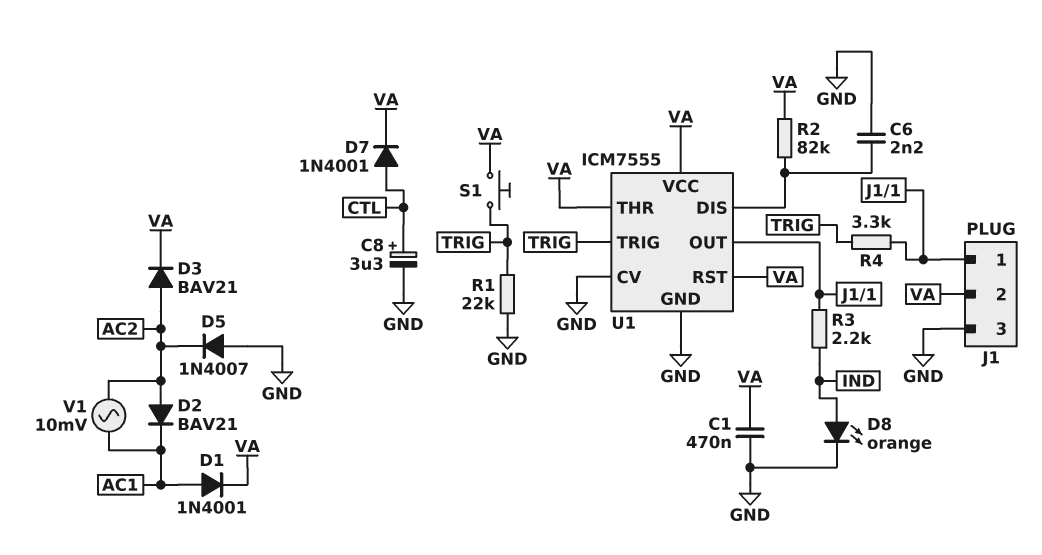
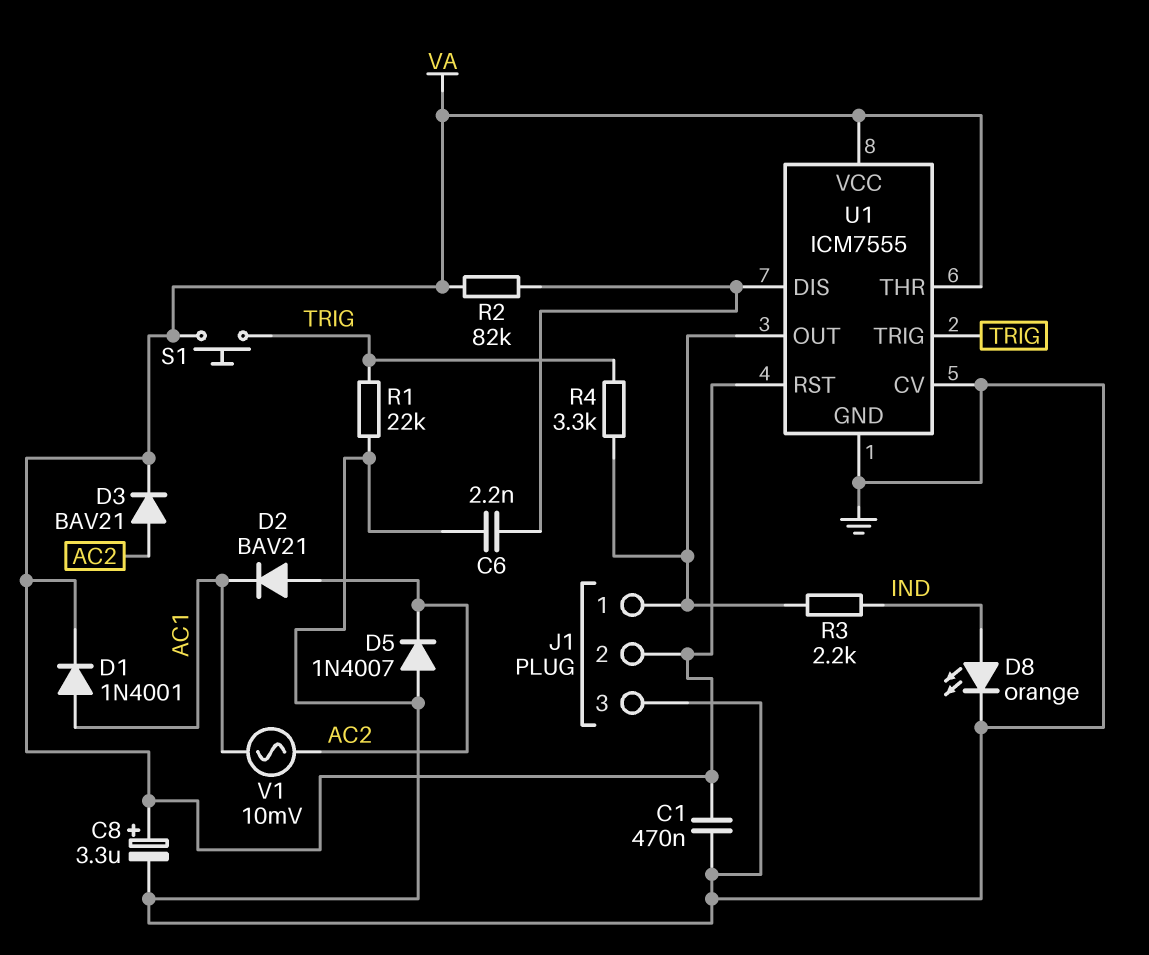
C8: 3.3uF (plus CTL, minus GND) -> 3.3uF (plus VA, minus GND)
D7: diode 1N4001 (A CTL, K VA) -> none

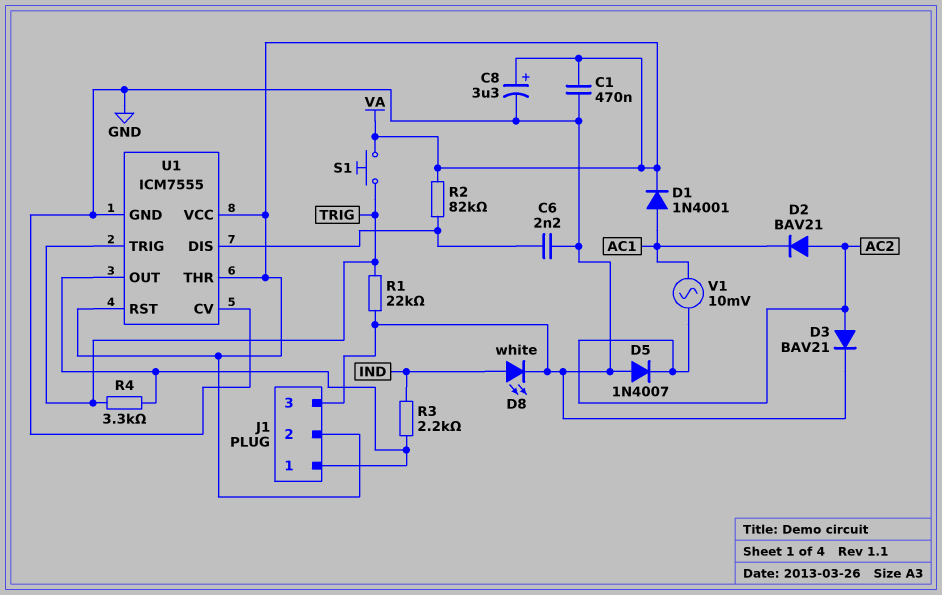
D3: diode BAV21 (A AC2, K VA) -> diode BAV21 (A AC2, K GND)
D8: LED orange (A IND, K GND) -> LED white (A IND, K GND)

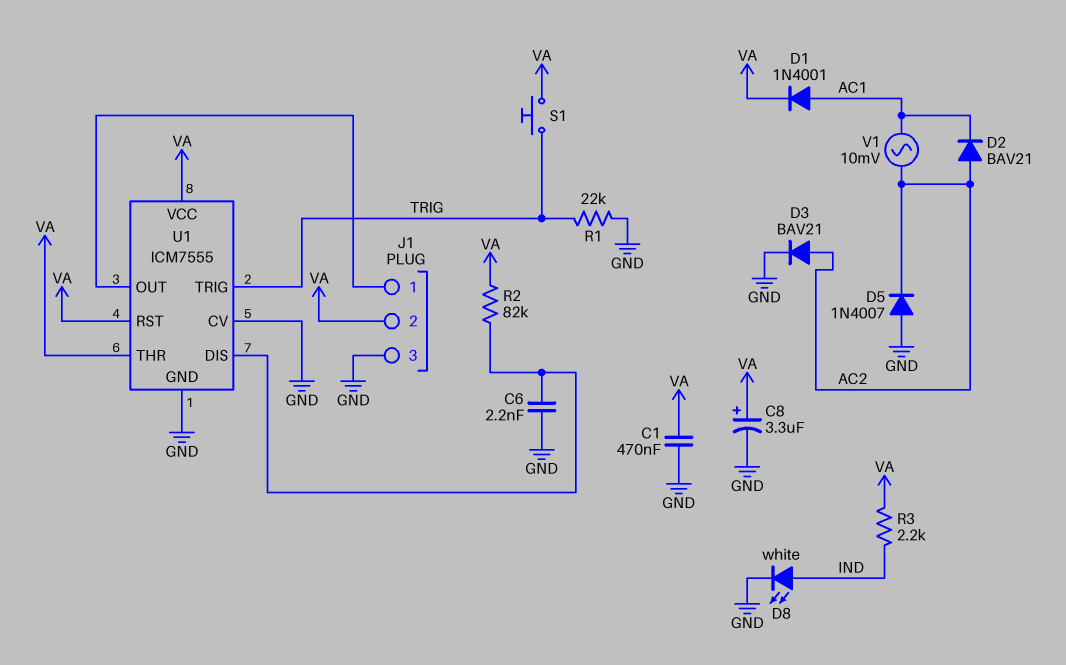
R3: 2.2k (IND, J1/1) -> 2.2k (IND, VA)
R4: 3.3k (J1/1, TRIG) -> none

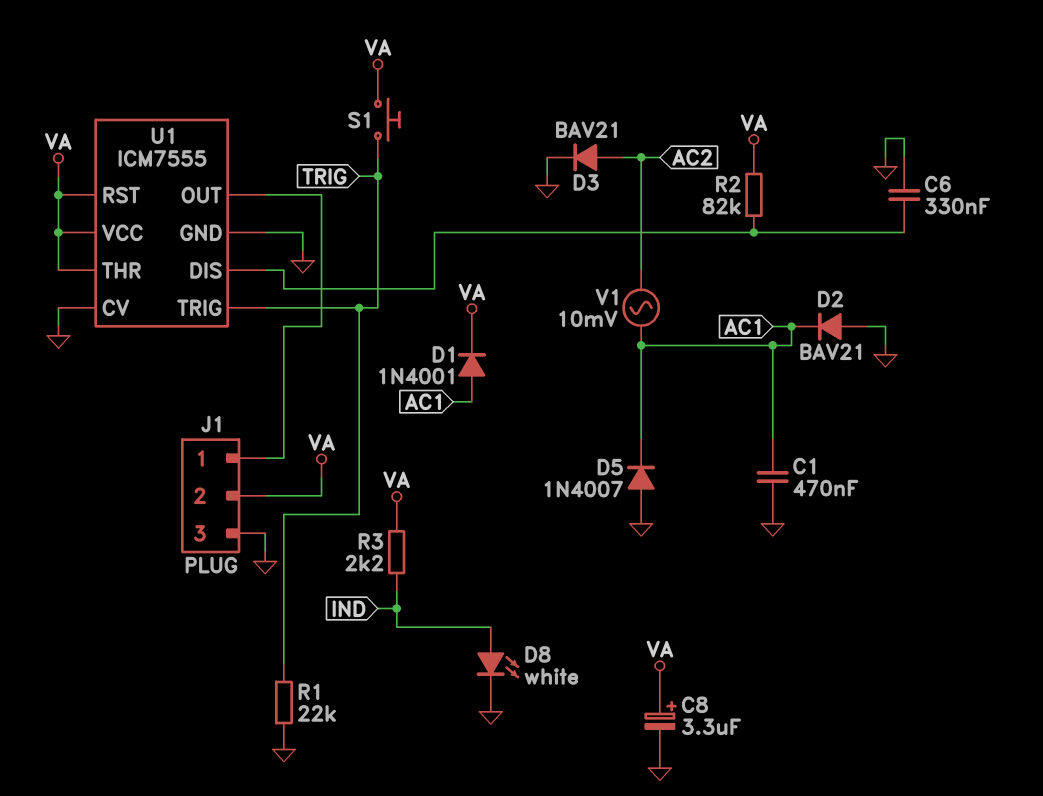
C1: 470nF (GND, VA) -> 470nF (AC1, GND)
C6: 2.2nF (GND, U1/DIS) -> 330nF (GND, U1/DIS)
D2: diode BAV21 (A AC2, K AC1) -> diode BAV21 (A GND, K AC1)
D5: diode 1N4007 (A GND, K AC2) -> diode 1N4007 (A GND, K AC1)

